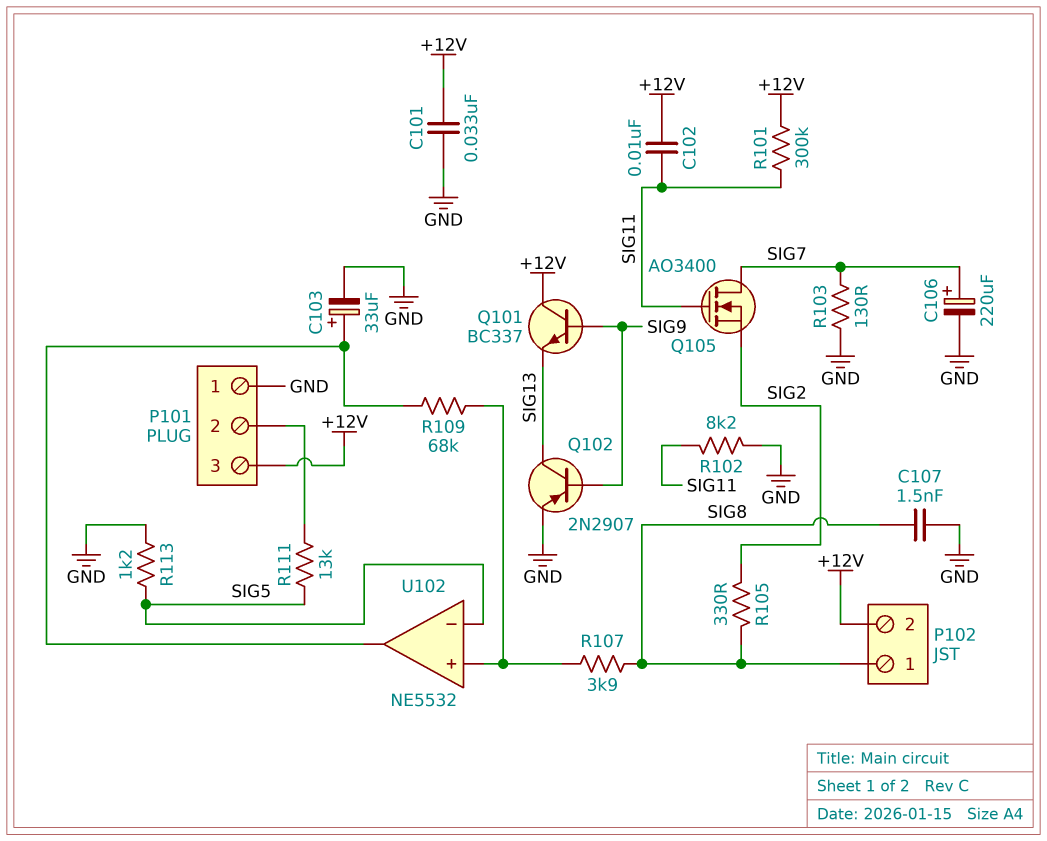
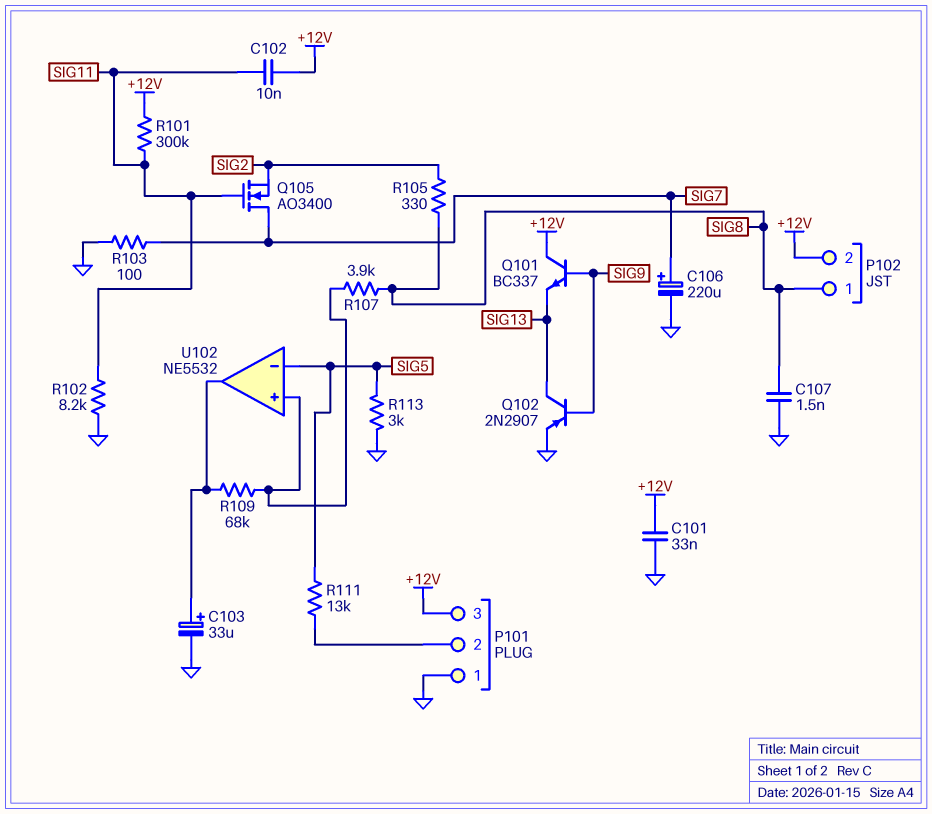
R103: 130 (GND, SIG7) -> 100 (GND, SIG7)
R113: 1.2k (GND, SIG5) -> 3k (GND, SIG5)

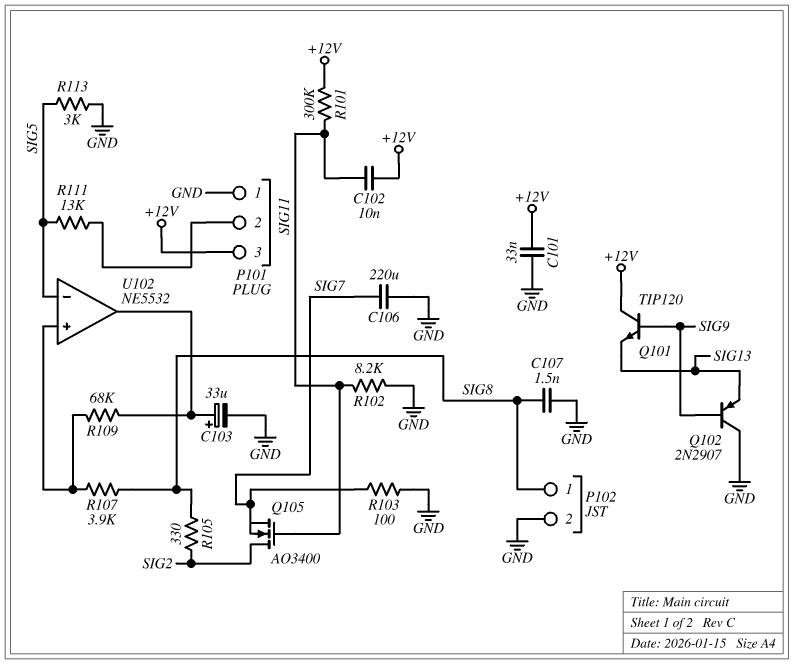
C106: 220uF (plus SIG7, minus GND) -> 220uF (GND, SIG7)
P102 pin 2: +12V -> GND
Q101: NPN BC337 (B SIG9, C +12V, E SIG13) -> NPN TIP120 (B SIG9, C +12V, E SIG13)
Q102: PNP 2N2907 (B SIG9, C SIG13, E GND) -> PNP 2N2907 (B SIG9, C GND, E SIG13)
Q105: NMOS AO3400 (G SIG11, D SIG7, S SIG2) -> NMOS AO3400 (G SIG11, D SIG2, S SIG7)

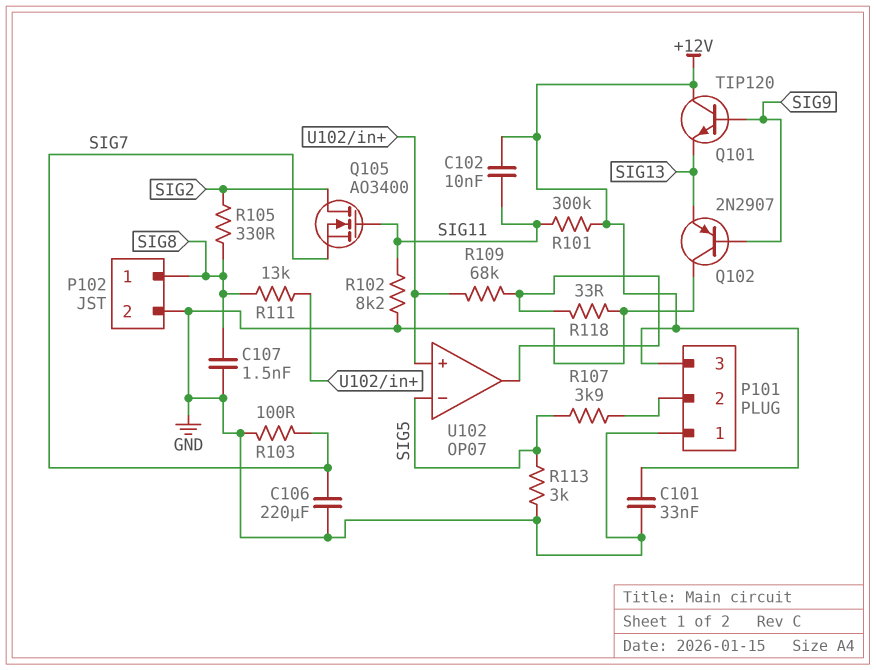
C103: 33uF (plus U102/out, minus GND) -> none
R107: 3.9k (SIG8, U102/in+) -> 3.9k (P101/2, SIG5)
R111: 13k (P101/2, SIG5) -> 13k (SIG8, U102/in+)
R118: none -> 33 (GND, U102/out)
U102: NE5532 -> OP07

